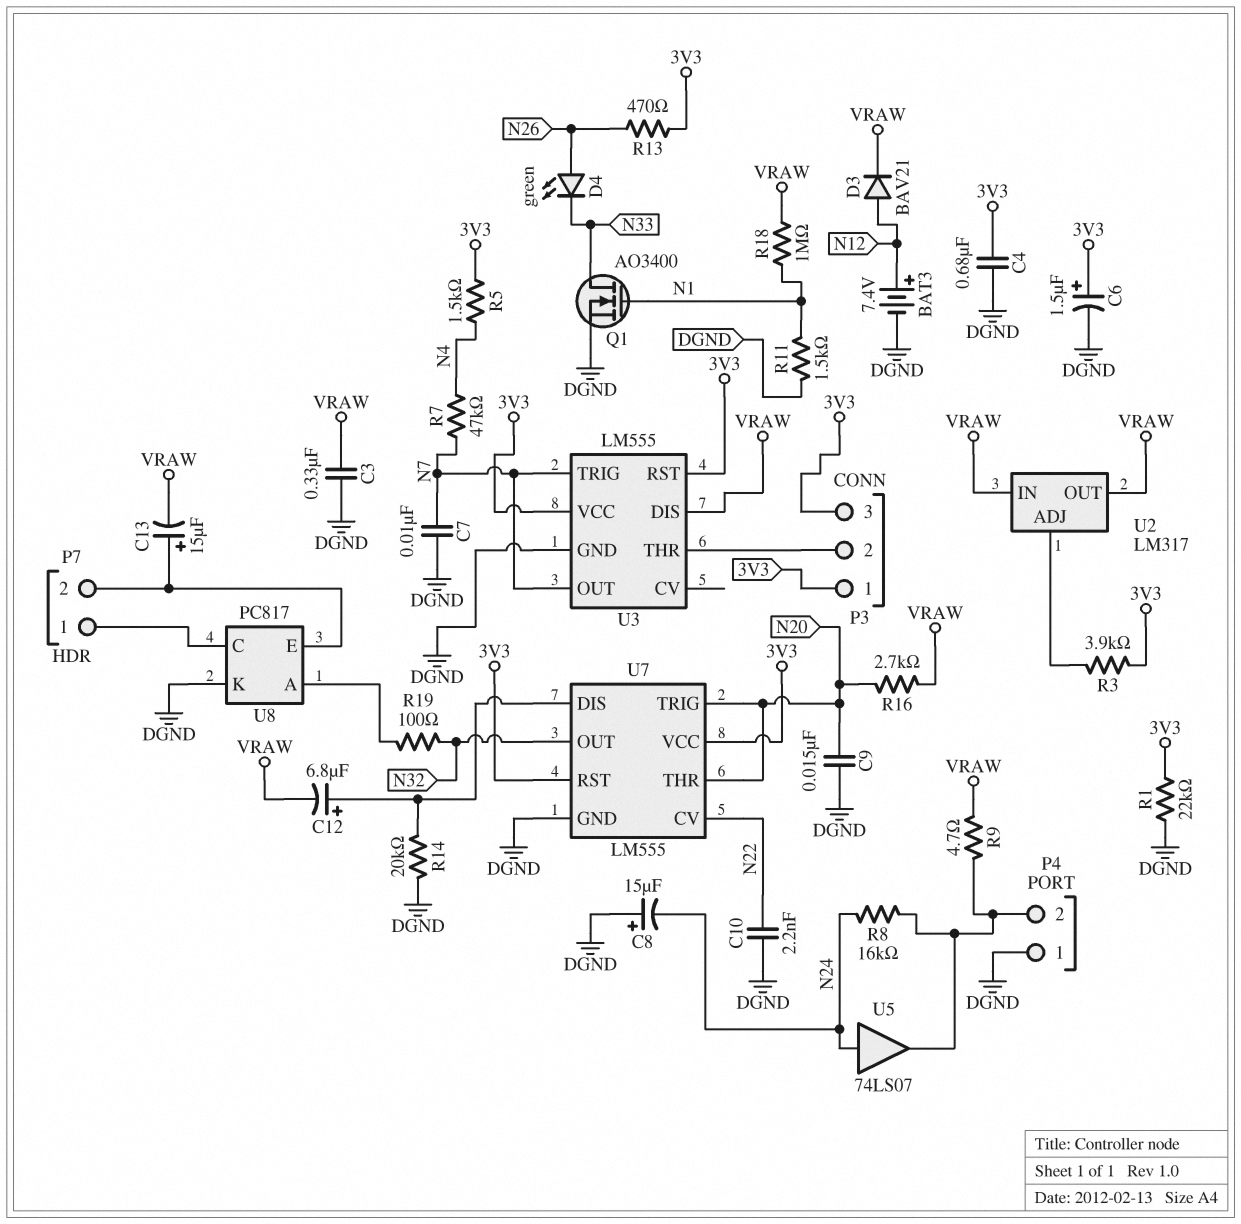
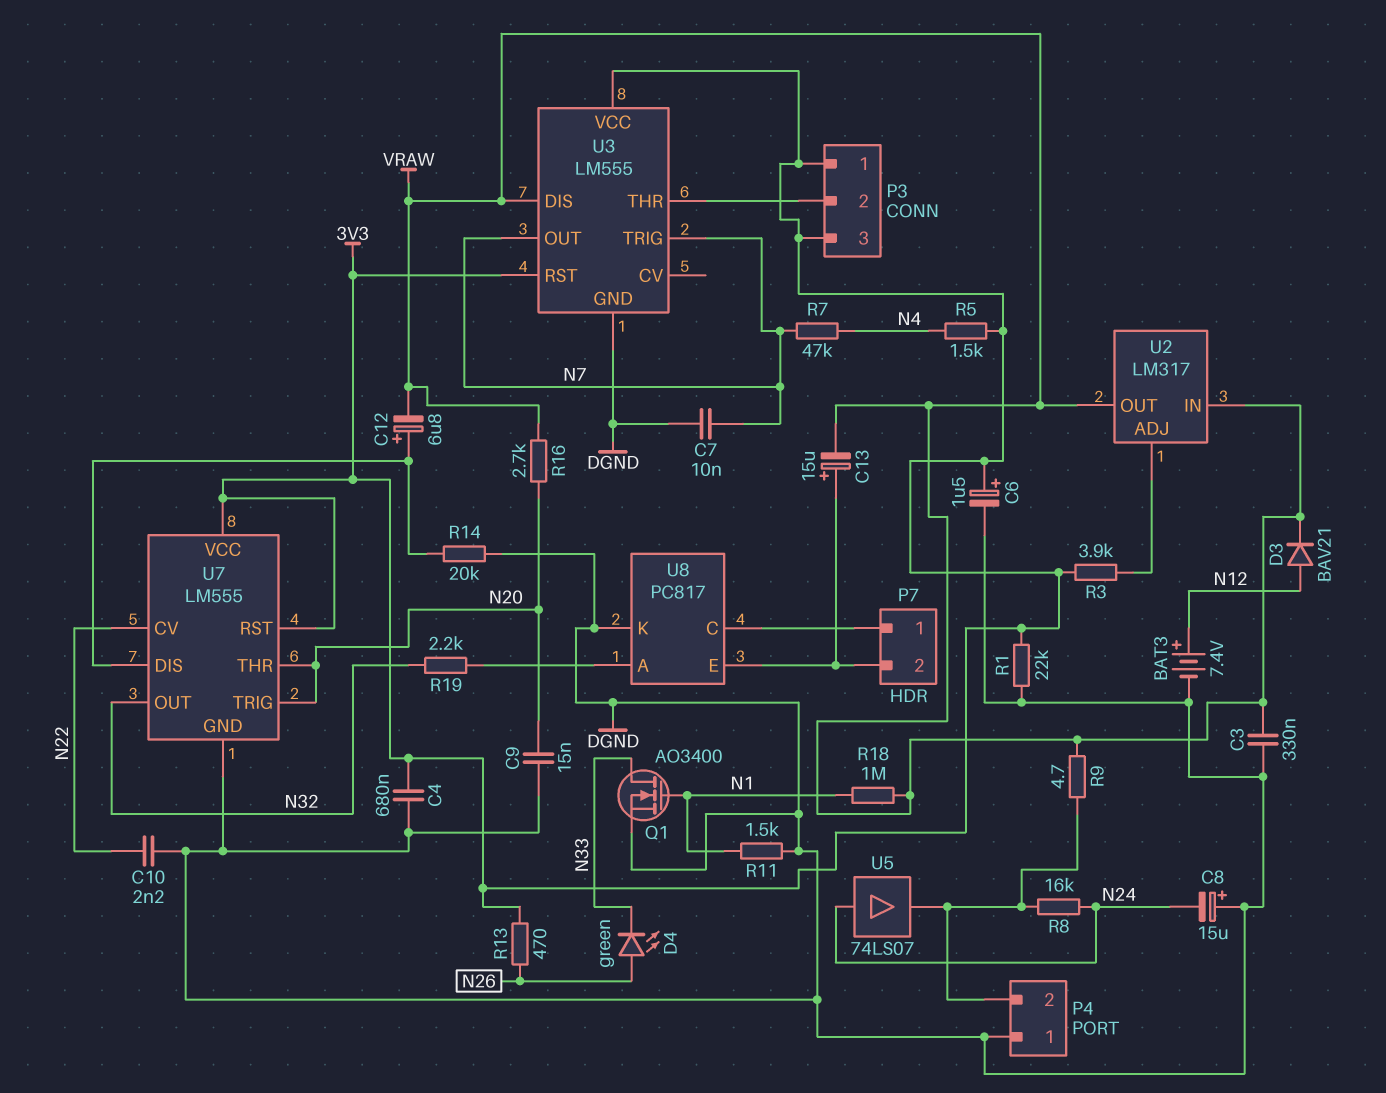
R19: 100 (N32, U8/A) -> 2.2k (N32, U8/A)

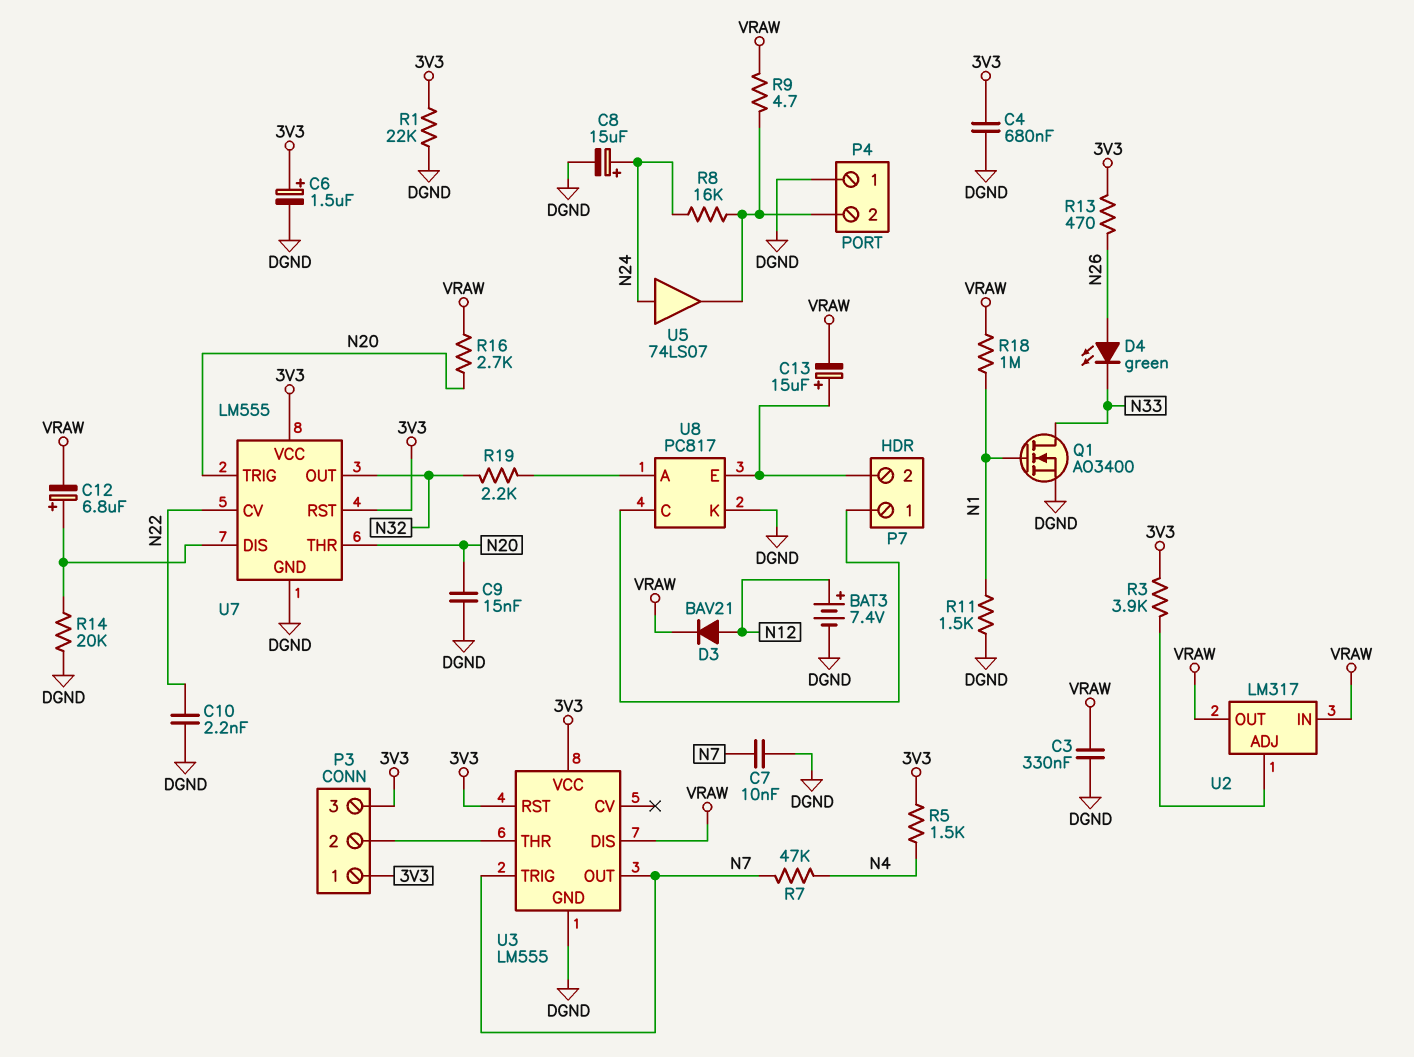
C8: 15uF (plus DGND, minus N24) -> 15uF (plus N24, minus DGND)

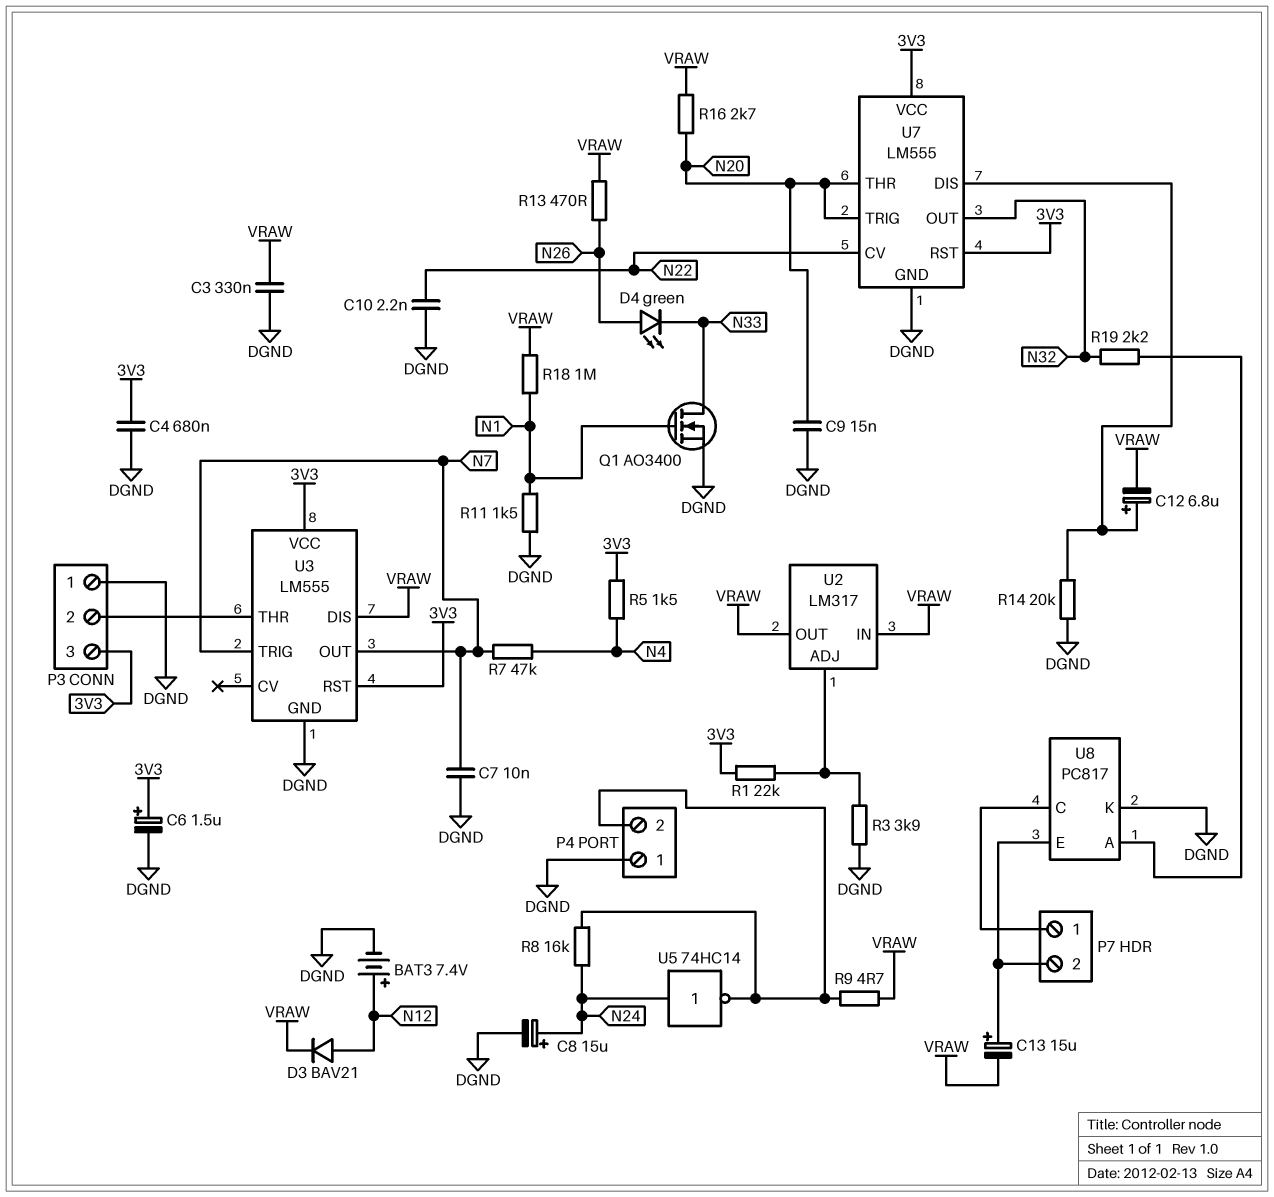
P3 pin 1: 3V3 -> DGND
R1: 22k (3V3, DGND) -> 22k (3V3, U2/ADJ)
R3: 3.9k (3V3, U2/ADJ) -> 3.9k (DGND, U2/ADJ)
R13: 470 (3V3, N26) -> 470 (N26, VRAW)
U5: buffer 74LS07 (in N24, out P4/2) -> NOT 74HC14 (in N24, out P4/2)

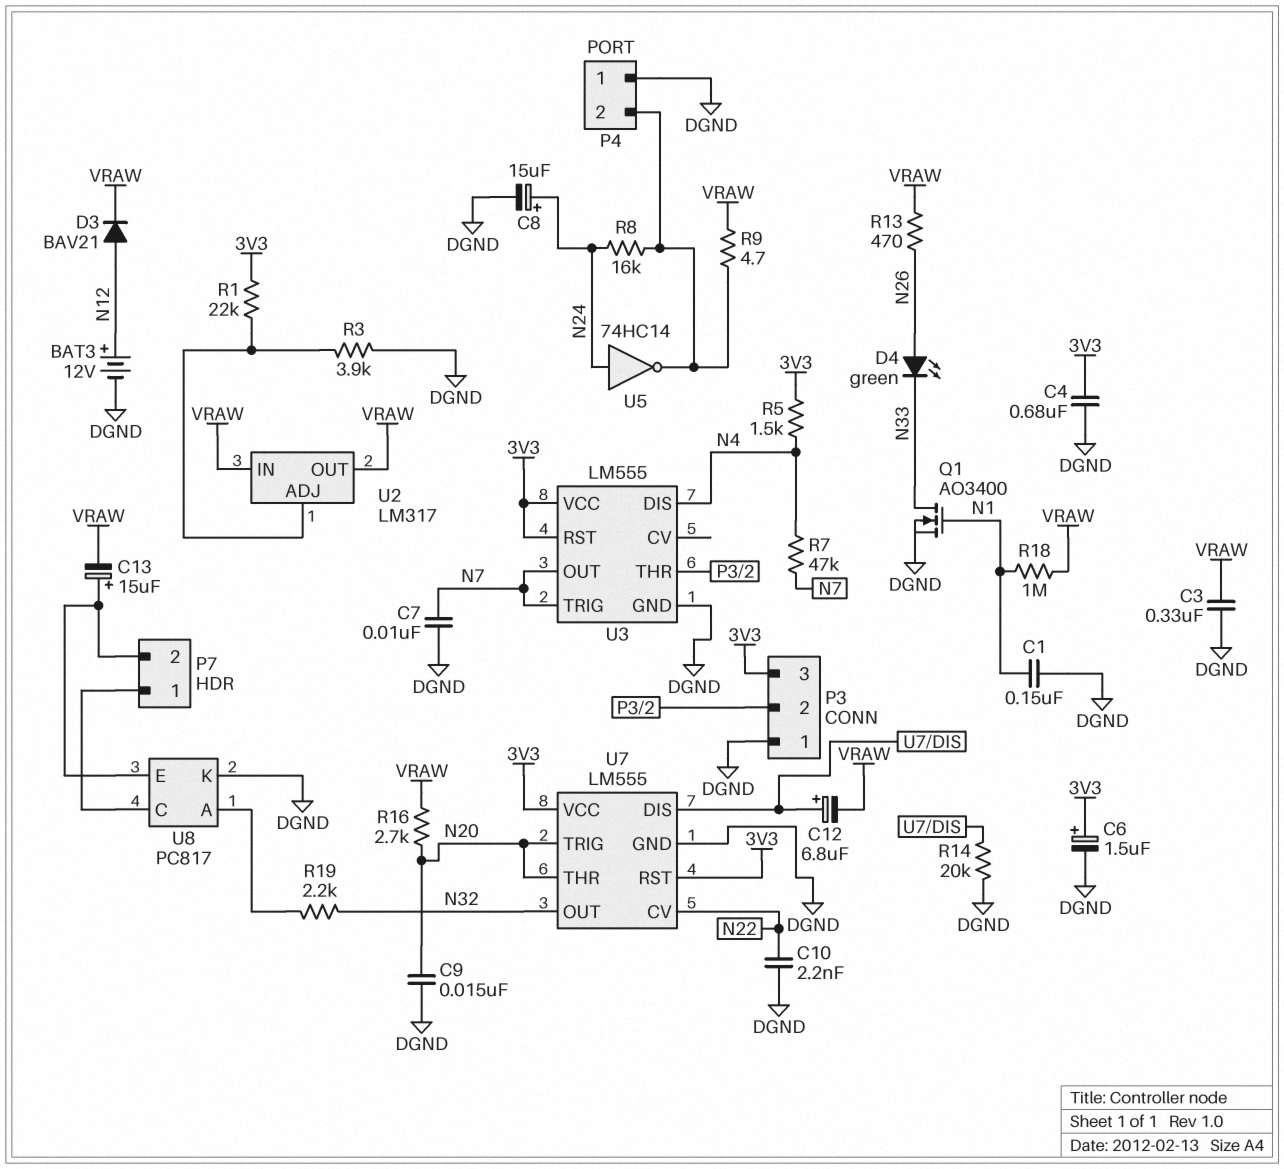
BAT3: 7.4V (plus N12, minus DGND) -> 12V (plus N12, minus DGND)
C1: none -> 150nF (DGND, N1)
R11: 1.5k (DGND, N1) -> none
U3 pin DIS: VRAW -> N4

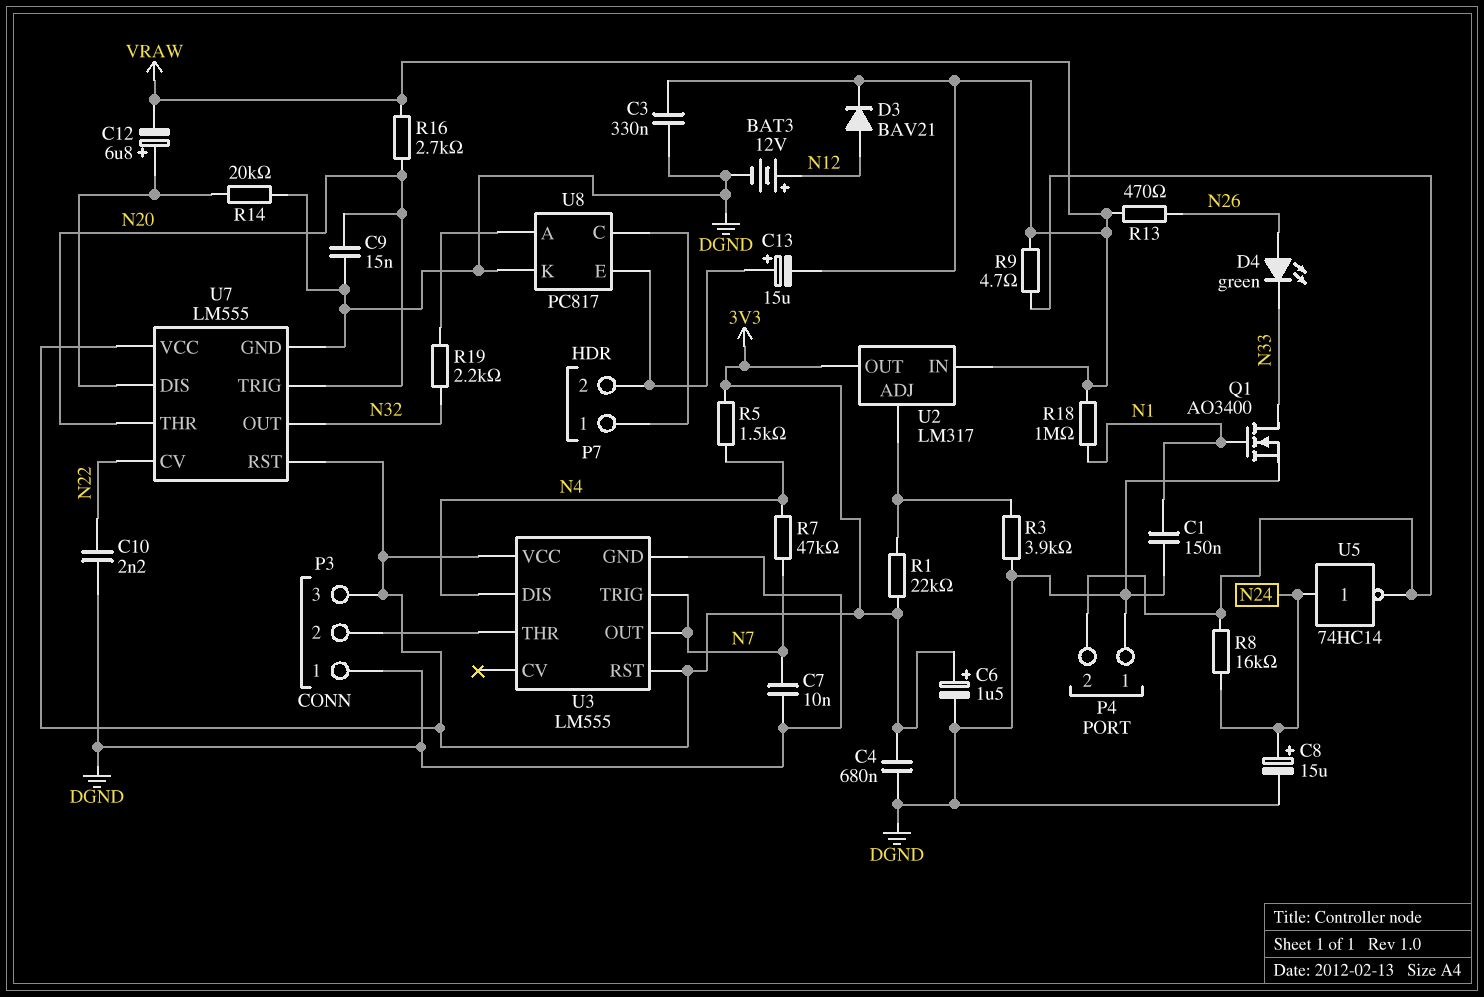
U2 pin OUT: VRAW -> 3V3

